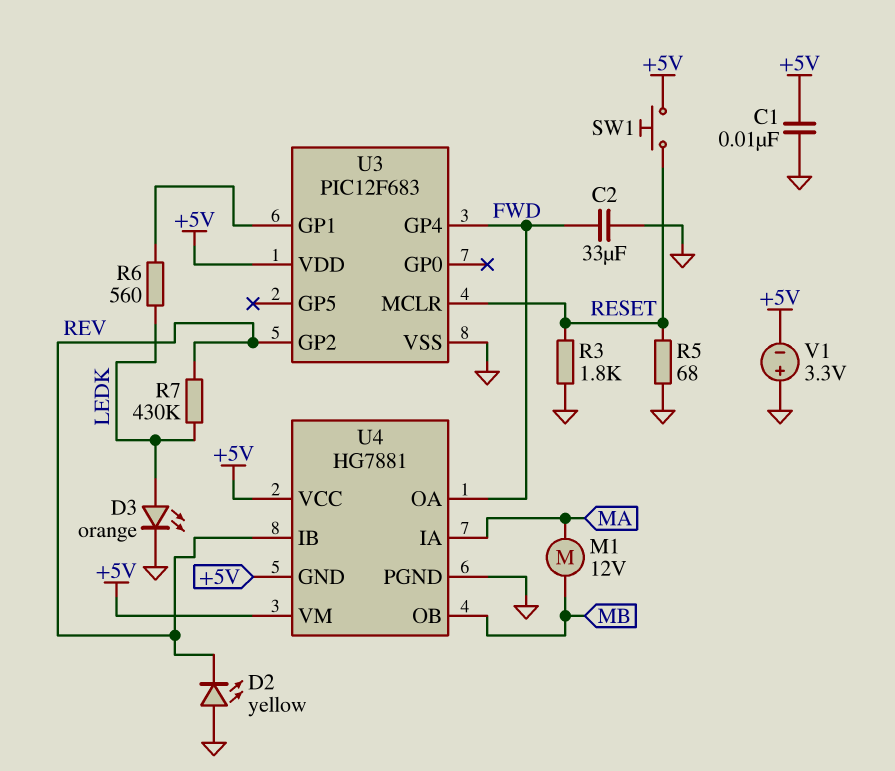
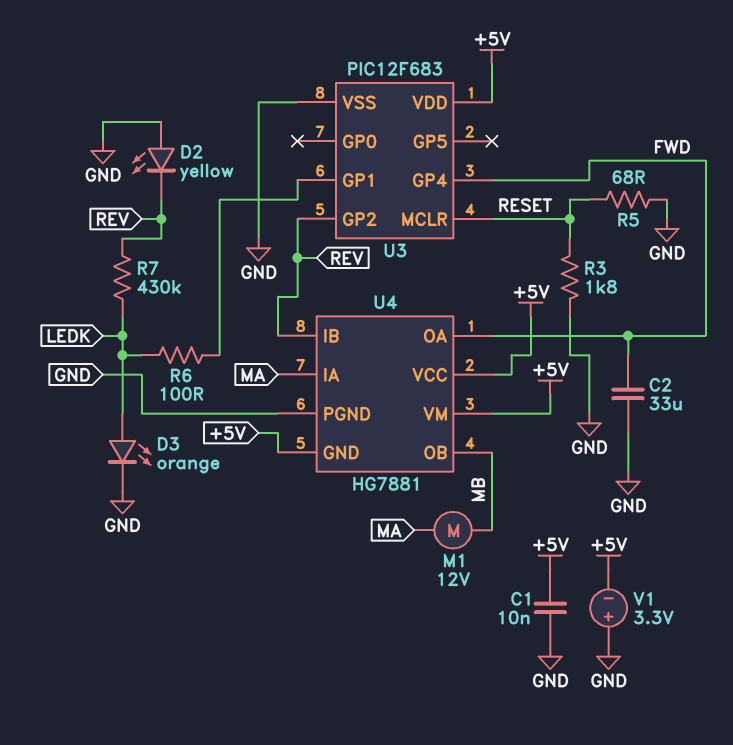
R6: 560 (LEDK, U3/GP1) -> 100 (LEDK, U3/GP1)
SW1: button (+5V, RESET) -> none

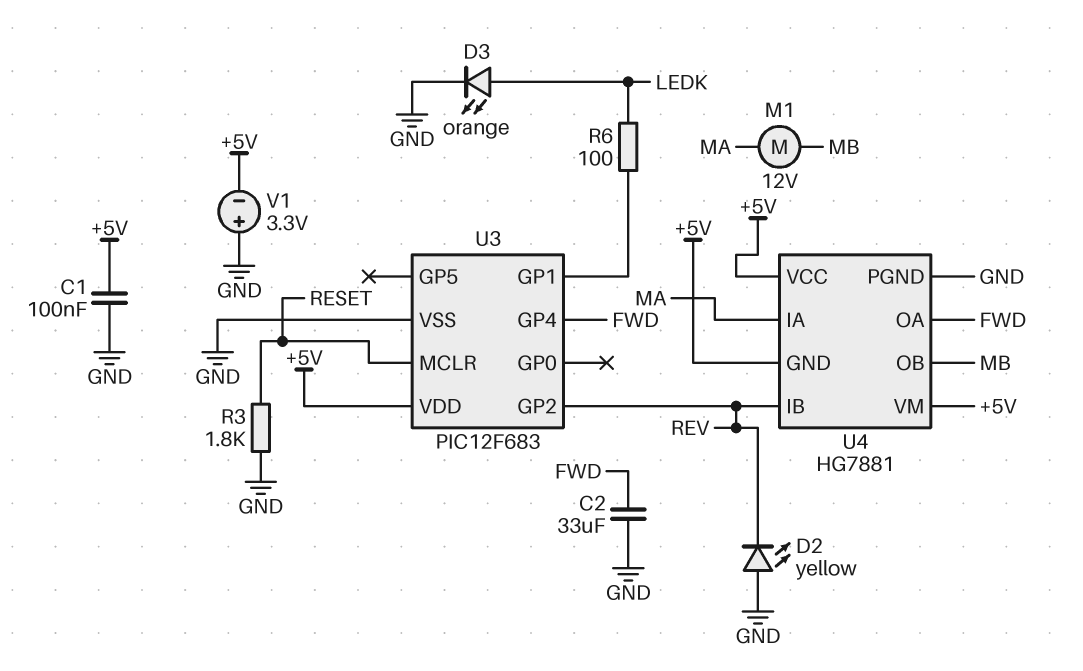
C1: 10nF (+5V, GND) -> 100nF (+5V, GND)
R5: 68 (GND, RESET) -> none
R7: 430k (LEDK, REV) -> none

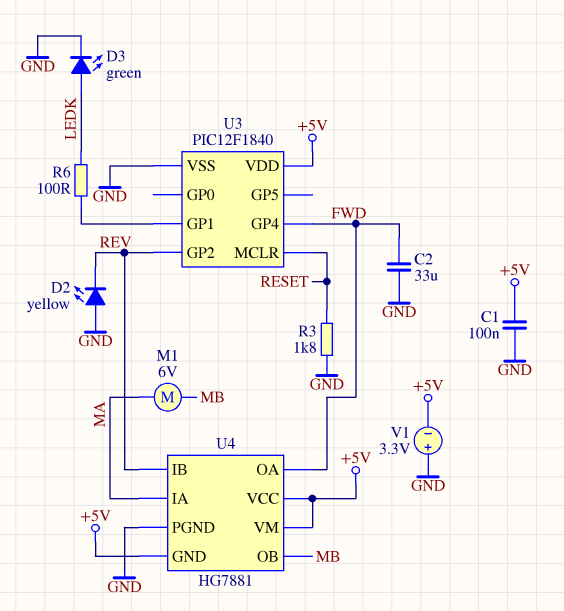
D3: LED orange (A LEDK, K GND) -> LED green (A LEDK, K GND)
M1: motor 12V (MA, MB) -> motor 6V (MA, MB)
U3: PIC12F683 -> PIC12F1840

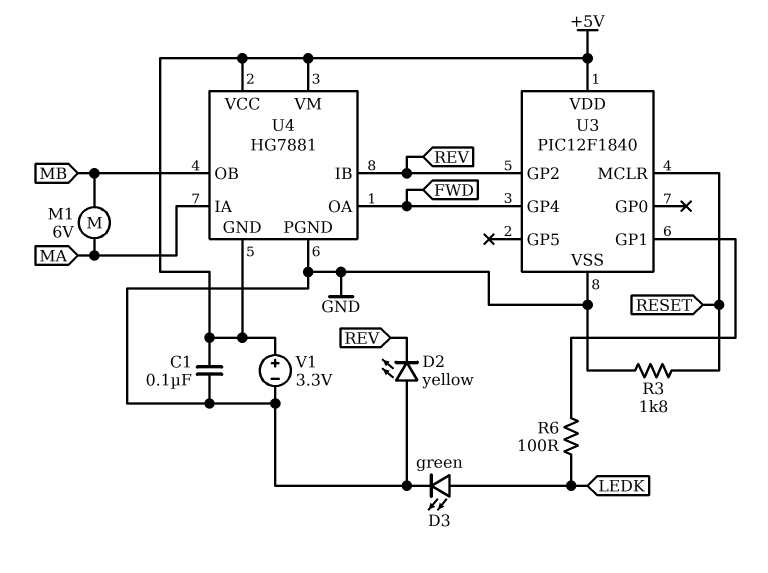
C2: 33uF (FWD, GND) -> none
V1: 3.3V (plus GND, minus +5V) -> 3.3V (plus +5V, minus GND)

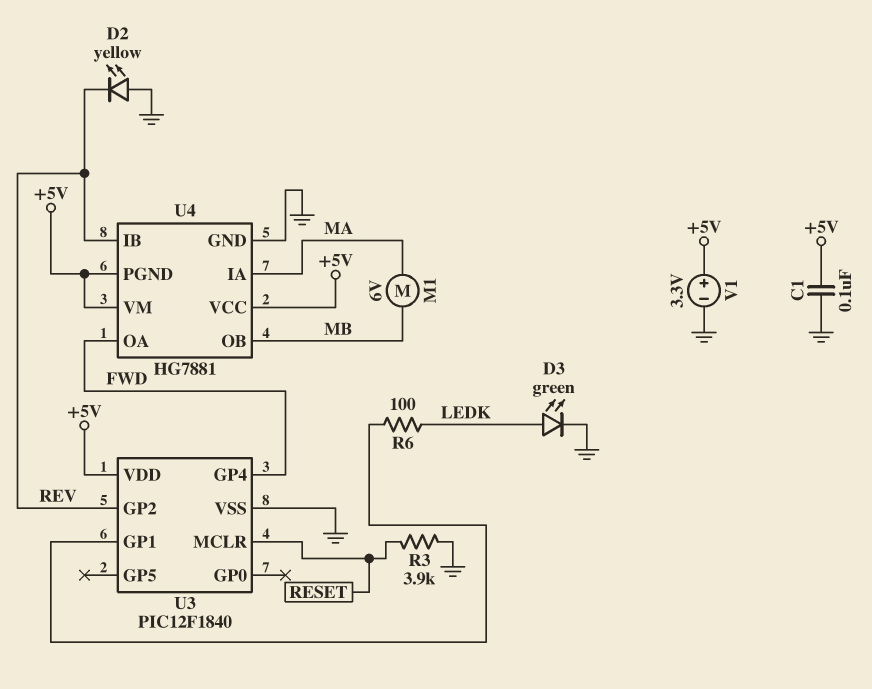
R3: 1.8k (GND, RESET) -> 3.9k (GND, RESET)
U4 pin GND: +5V -> GND
U4 pin PGND: GND -> +5V

